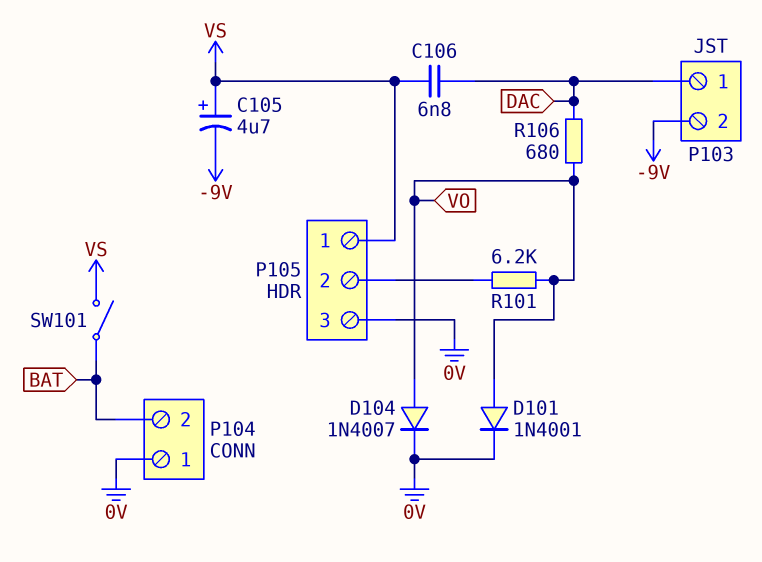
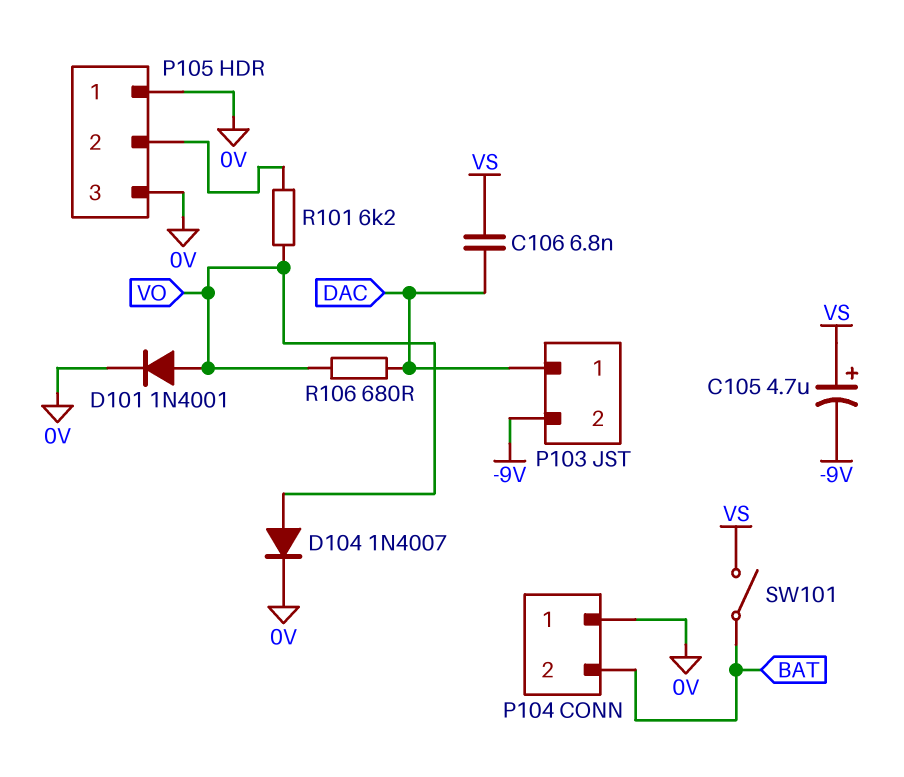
P105 pin 1: VS -> 0V

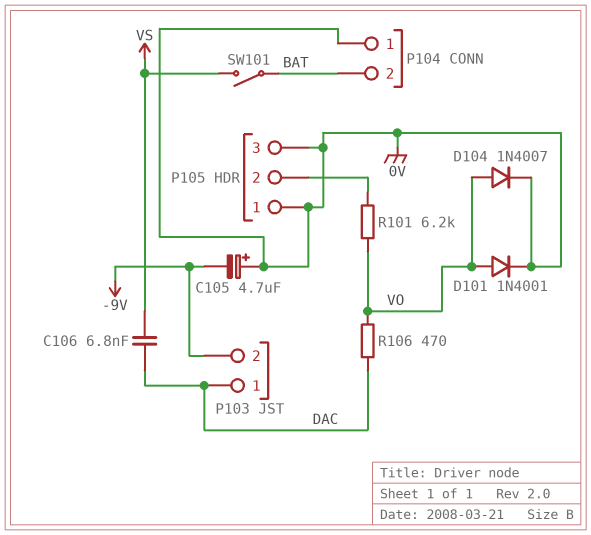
C105: 4.7uF (plus VS, minus -9V) -> 4.7uF (plus 0V, minus -9V)
R106: 680 (DAC, VO) -> 470 (DAC, VO)

